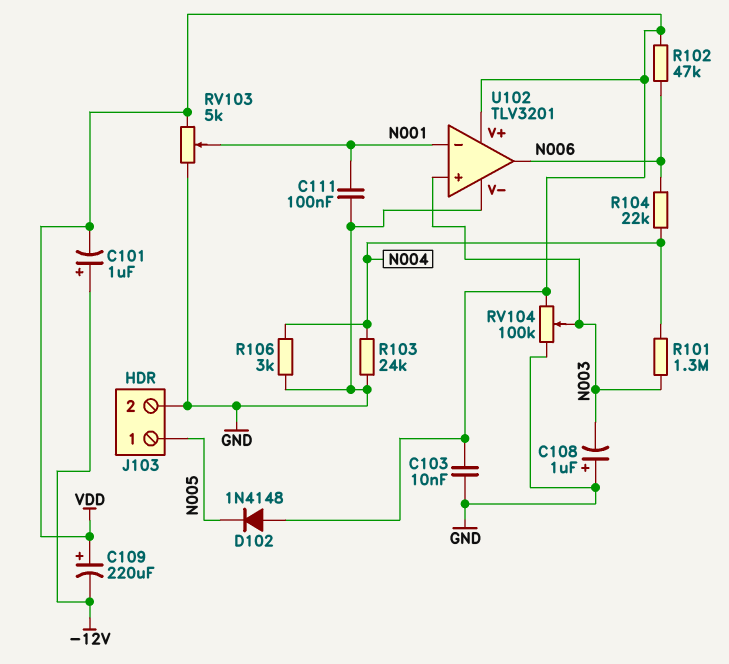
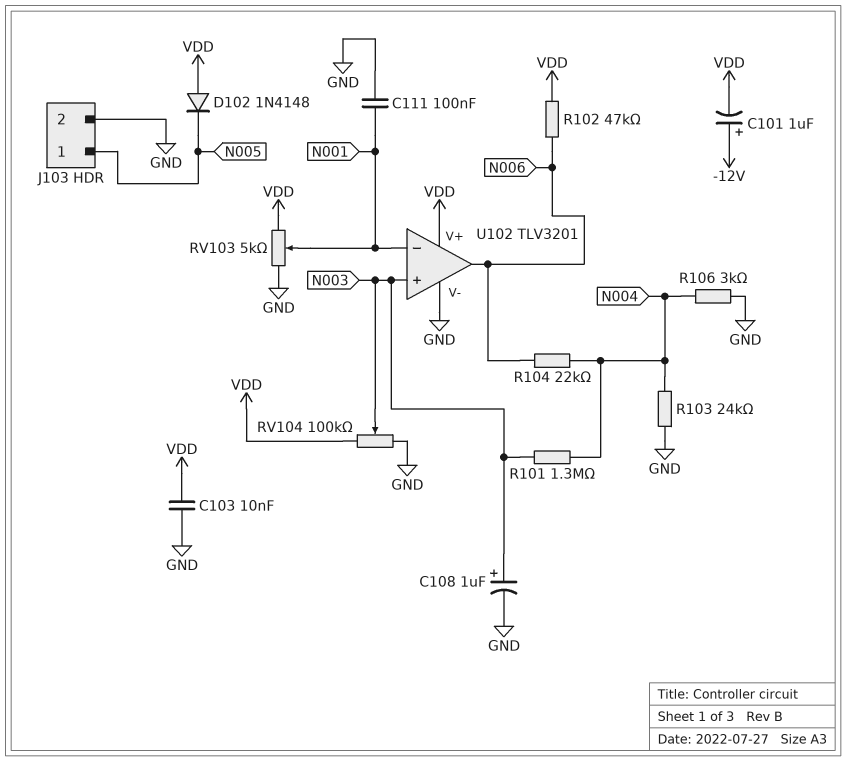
C108: 1uF (plus GND, minus N003) -> 1uF (plus N003, minus GND)
C109: 220uF (plus VDD, minus -12V) -> none

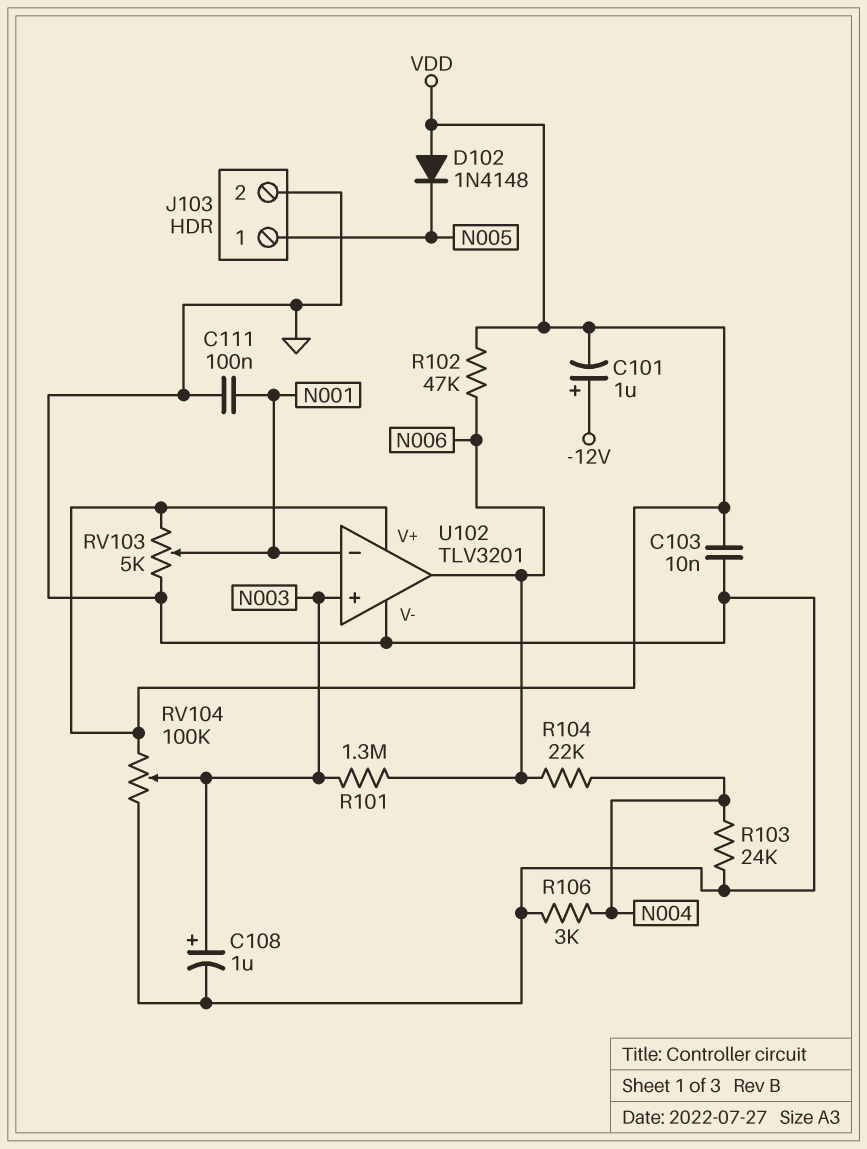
R101: 1.3M (N003, N004) -> 1.3M (N003, N006)

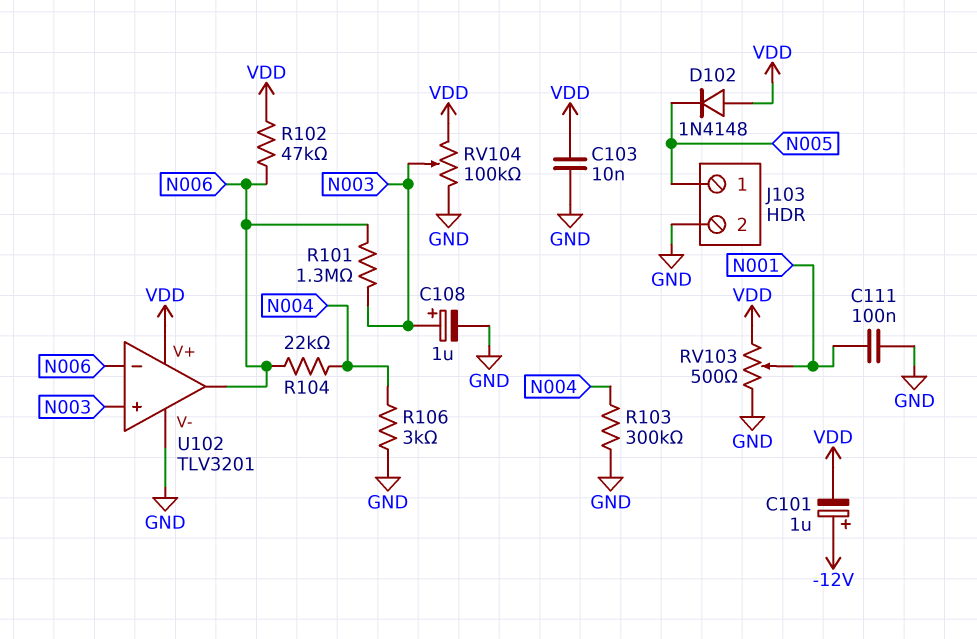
R103: 24k (GND, N004) -> 300k (GND, N004)
RV103: 5k (GND, VDD, wiper N001) -> 500 (GND, VDD, wiper N001)
U102 pin in-: N001 -> N006

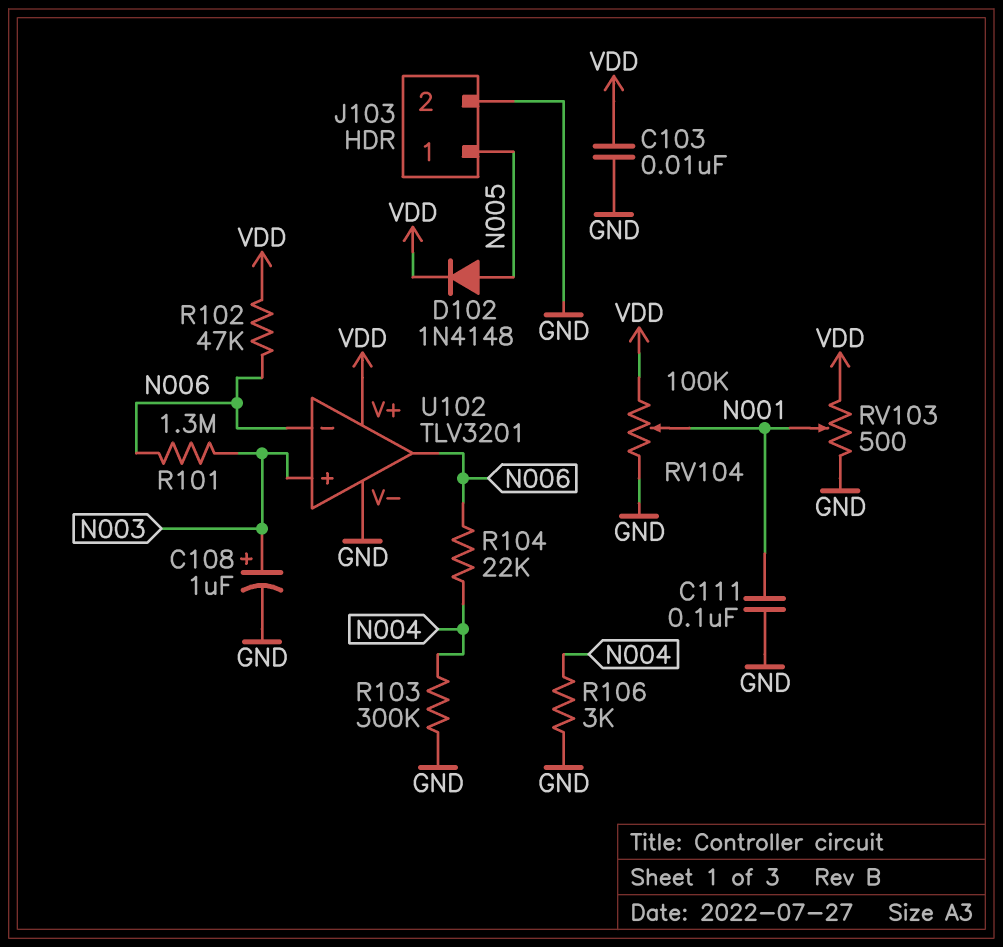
C101: 1uF (plus -12V, minus VDD) -> none
D102: diode 1N4148 (A VDD, K N005) -> diode 1N4148 (A N005, K VDD)
RV104: 100k (GND, VDD, wiper N003) -> 100k (GND, VDD, wiper N001)

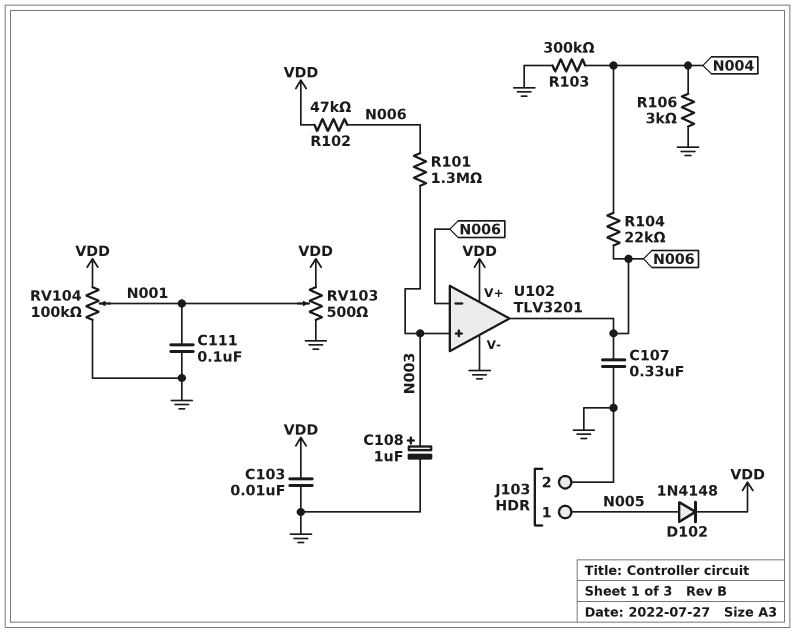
C107: none -> 330nF (GND, N006)

